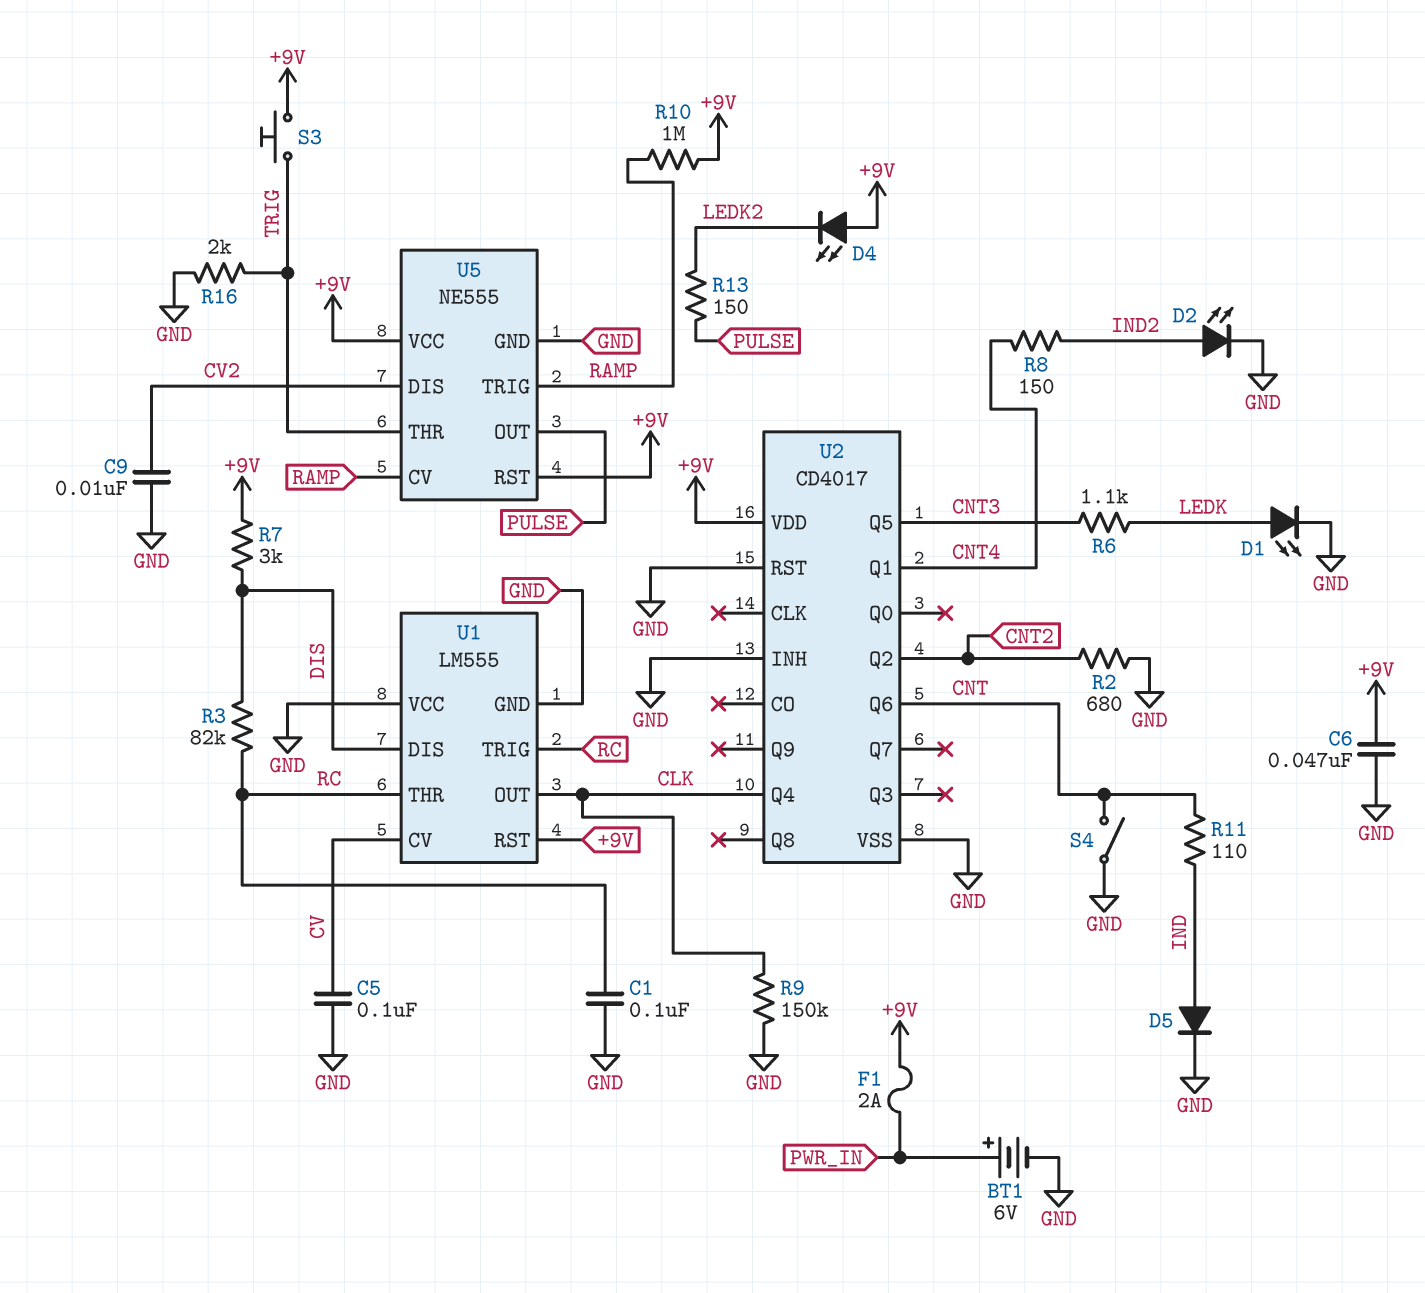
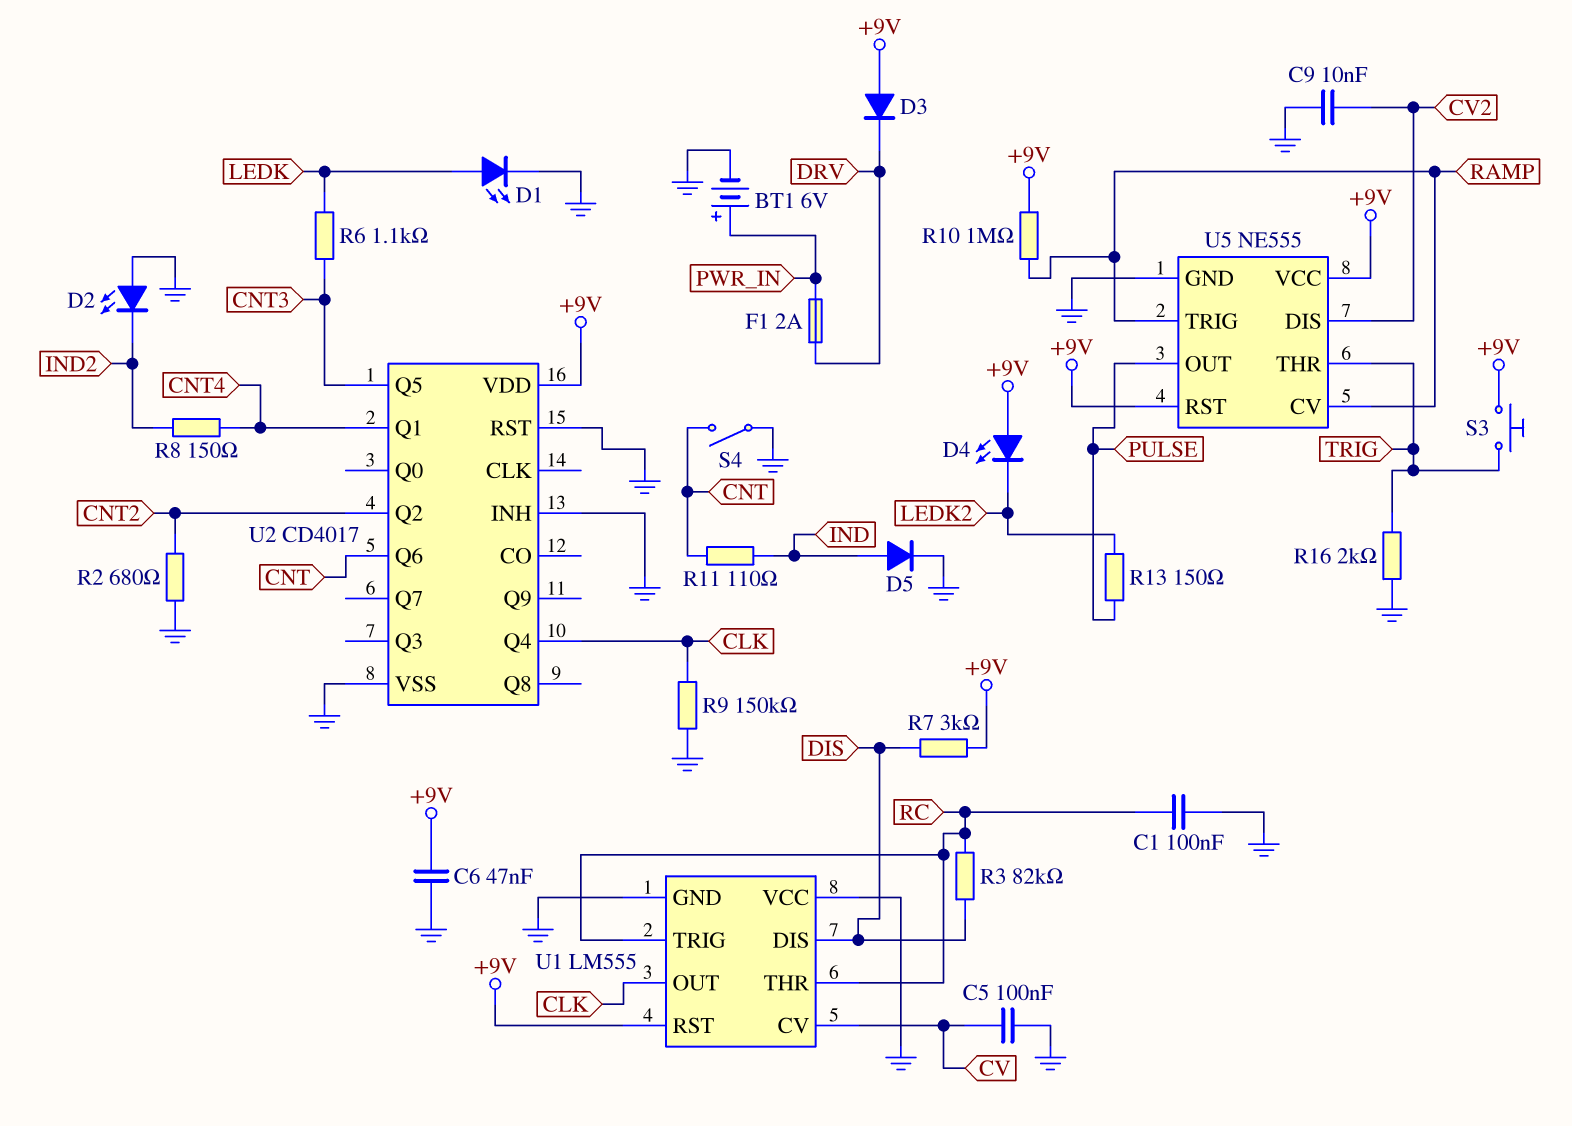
D2: LED (A IND2, K GND) -> LED (A GND, K IND2)
D3: none -> diode (A +9V, K DRV)
F1: 2A (+9V, PWR_IN) -> 2A (DRV, PWR_IN)

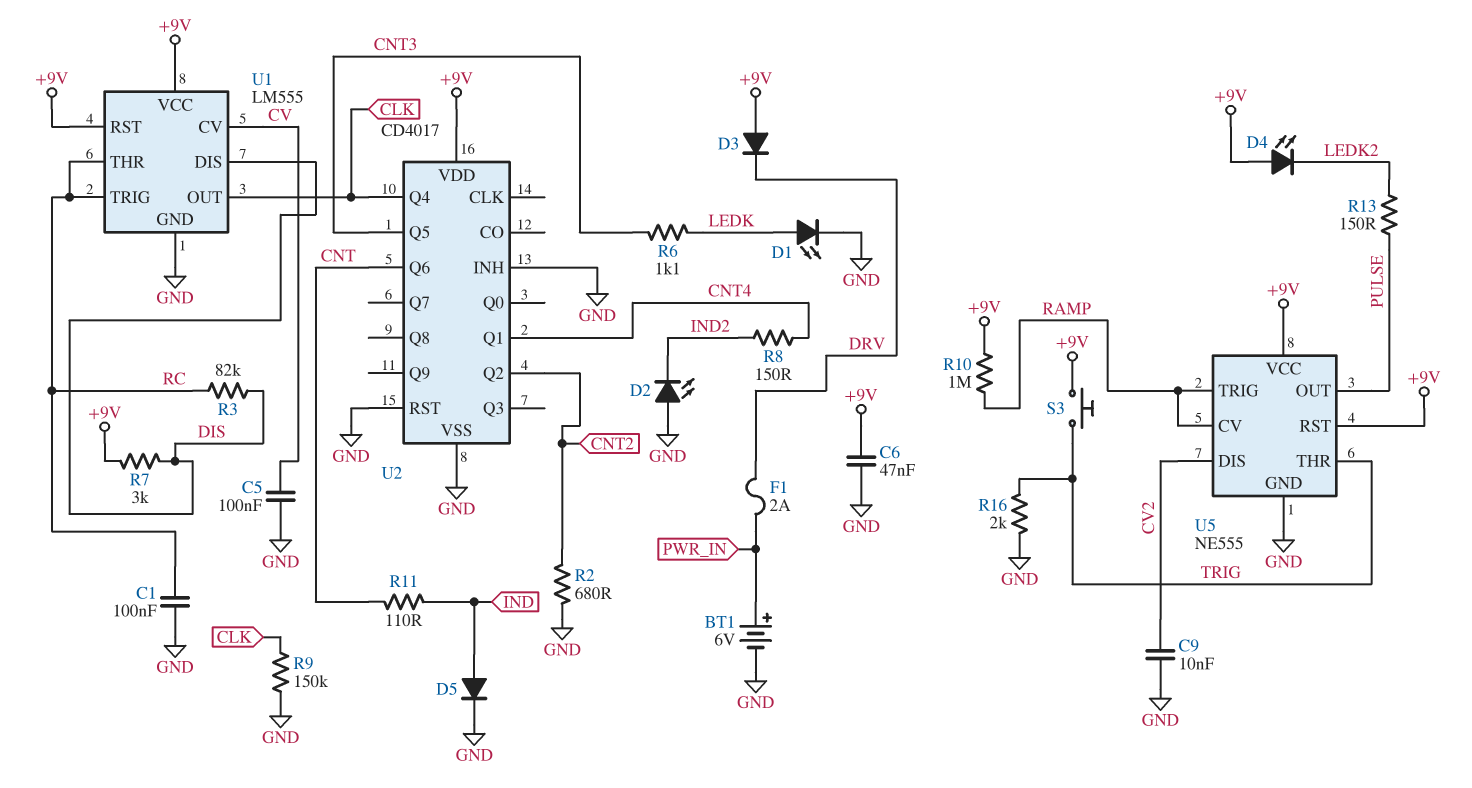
S4: switch (CNT, GND) -> none
U1 pin VCC: GND -> +9V

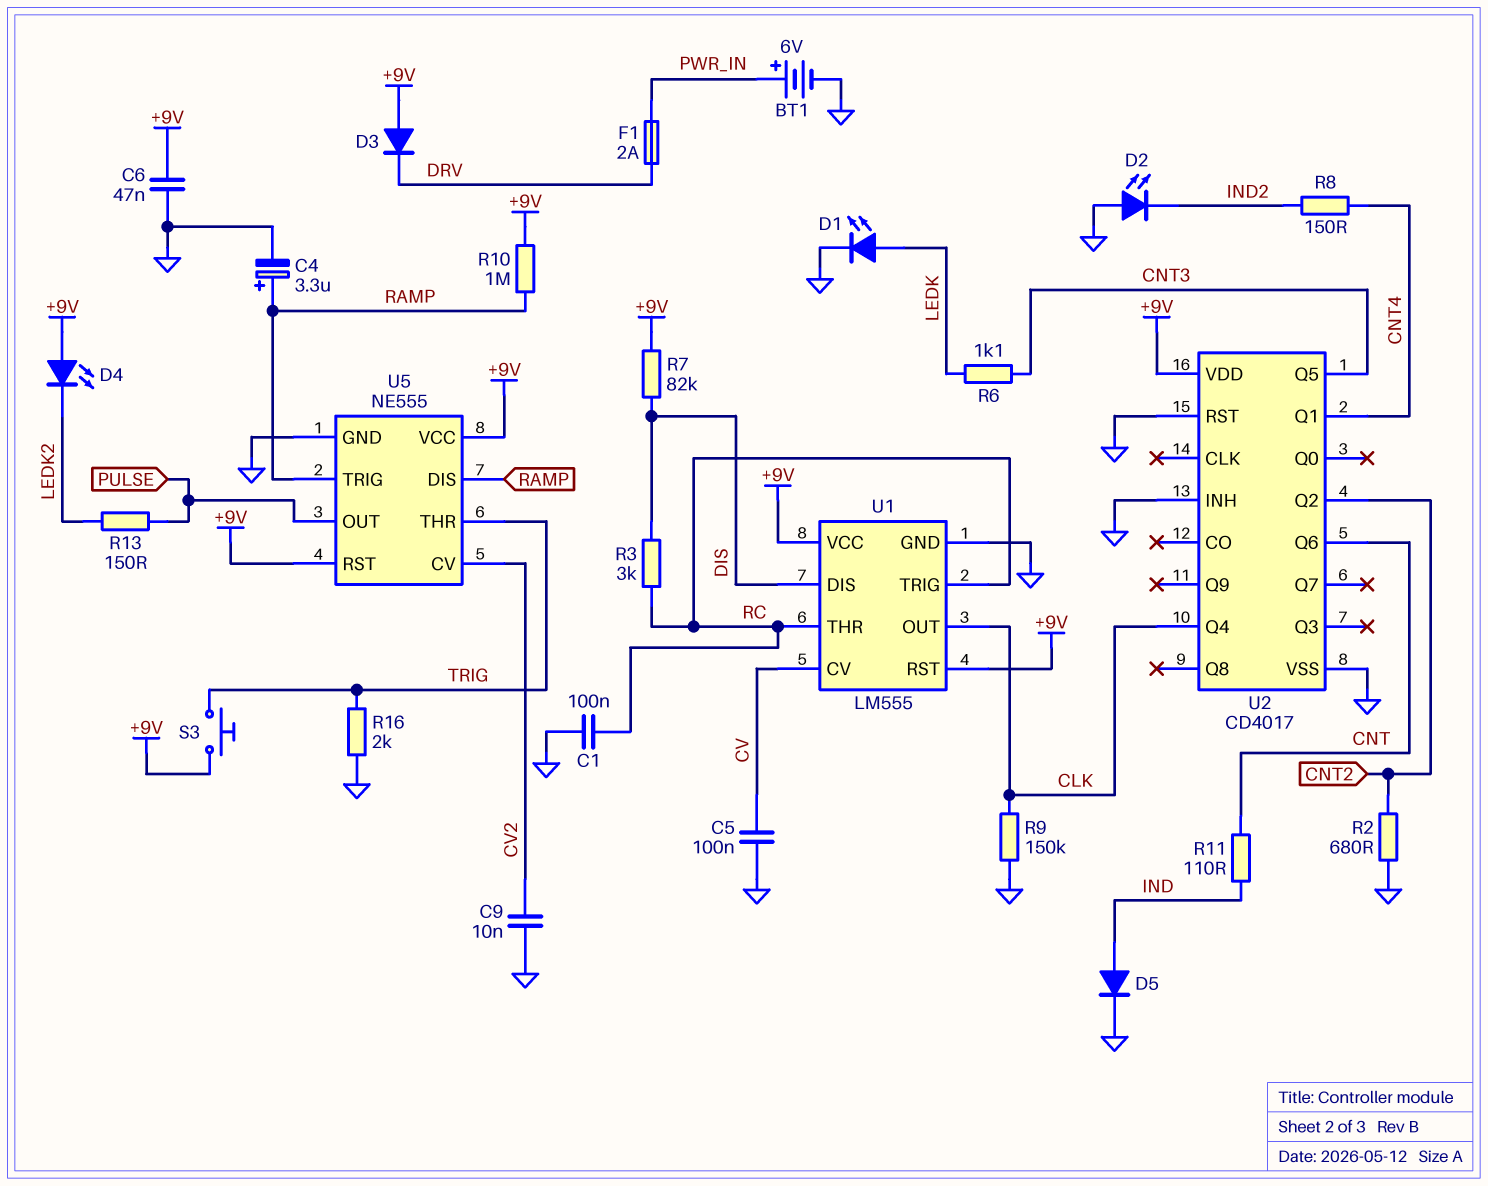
C4: none -> 3.3uF (plus RAMP, minus GND)
R3: 82k (DIS, RC) -> 3k (DIS, RC)
R7: 3k (+9V, DIS) -> 82k (+9V, DIS)
U5 pin CV: RAMP -> CV2
U5 pin DIS: CV2 -> RAMP

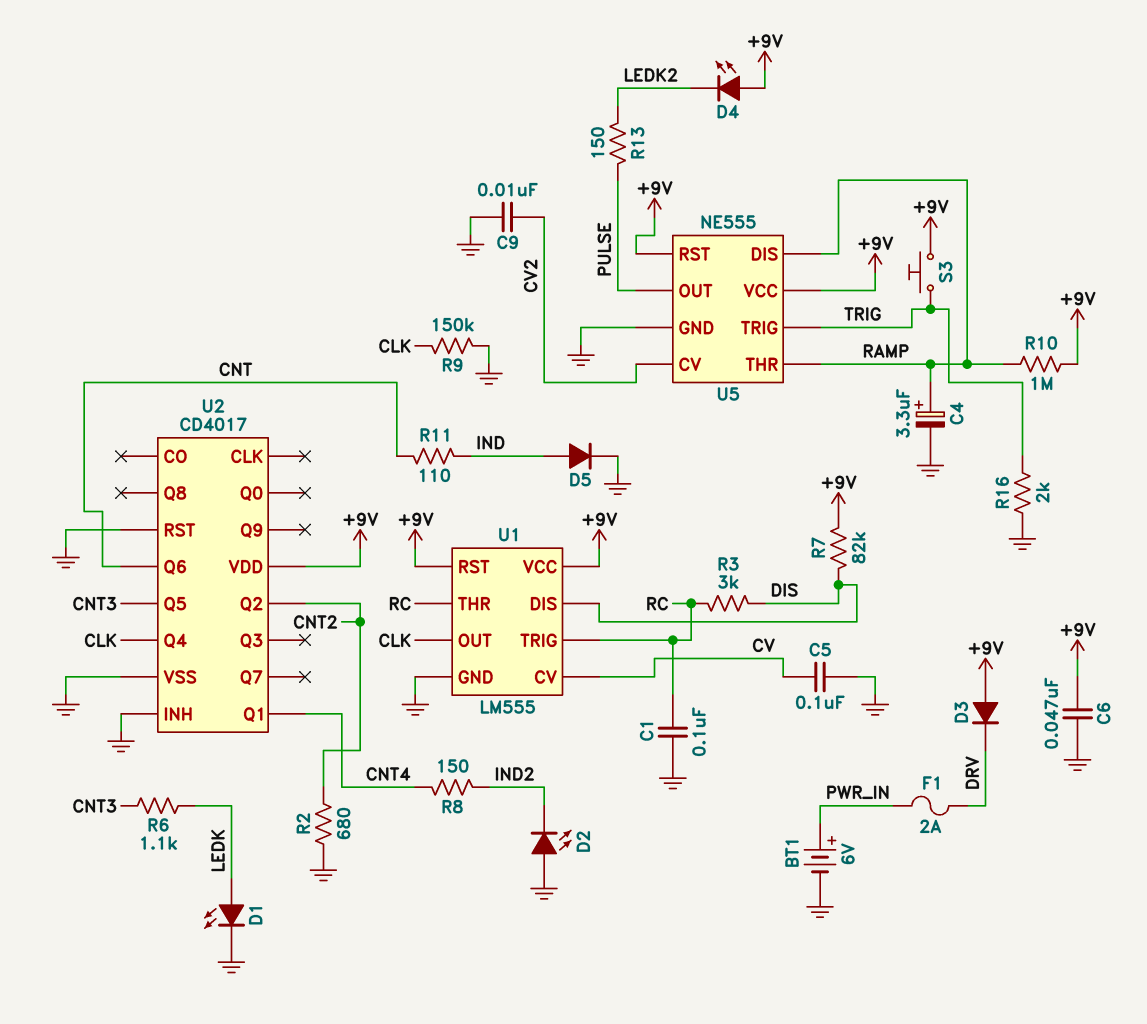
U5 pin THR: TRIG -> RAMP
U5 pin TRIG: RAMP -> TRIG

